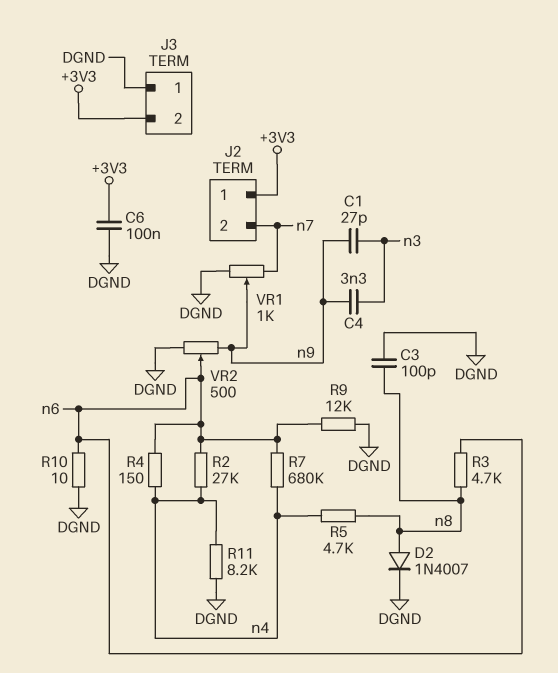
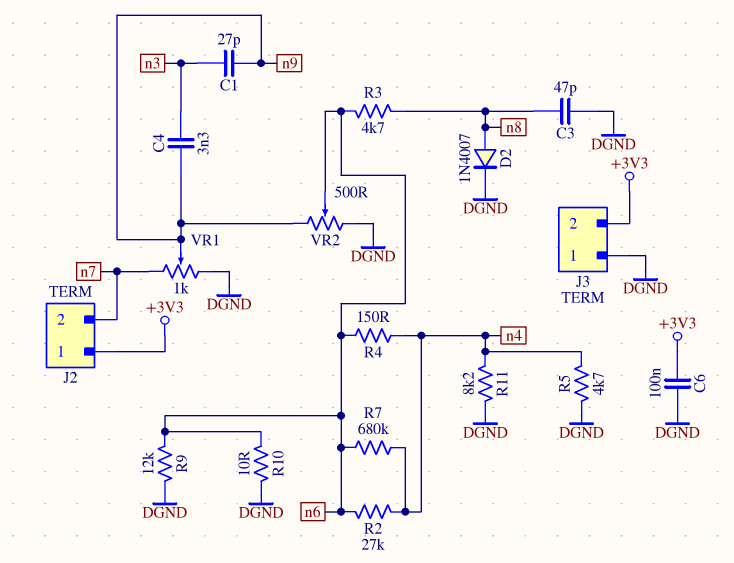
C3: 100pF (DGND, n8) -> 47pF (DGND, n8)
R5: 4.7k (n4, n8) -> 4.7k (DGND, n4)

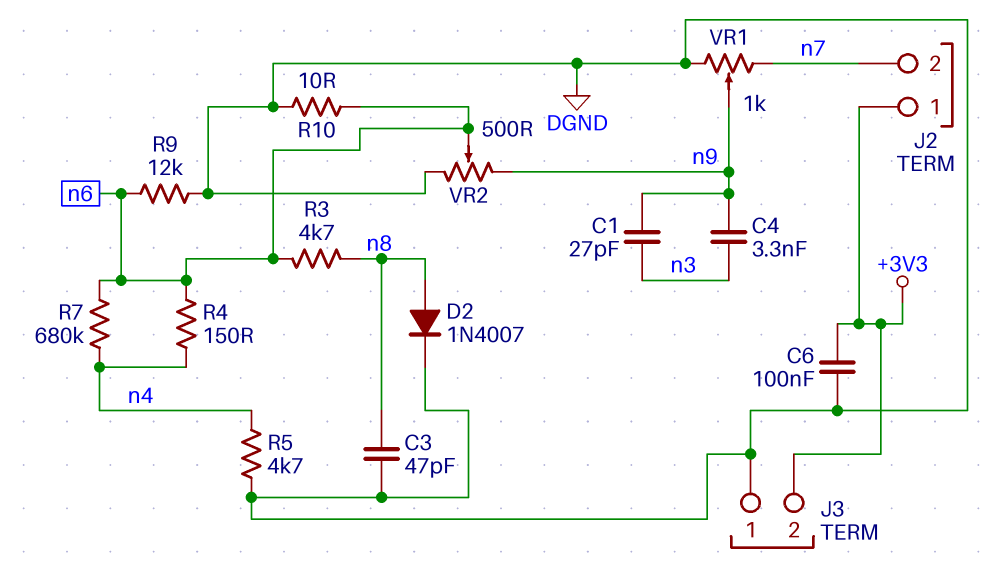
R2: 27k (n4, n6) -> none
R11: 8.2k (DGND, n4) -> none

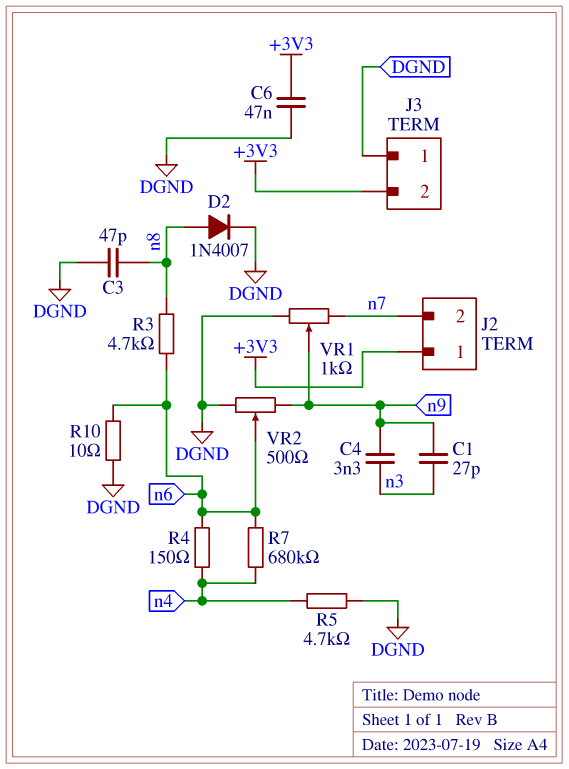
C6: 100nF (+3V3, DGND) -> 47nF (+3V3, DGND)
R9: 12k (DGND, n6) -> none

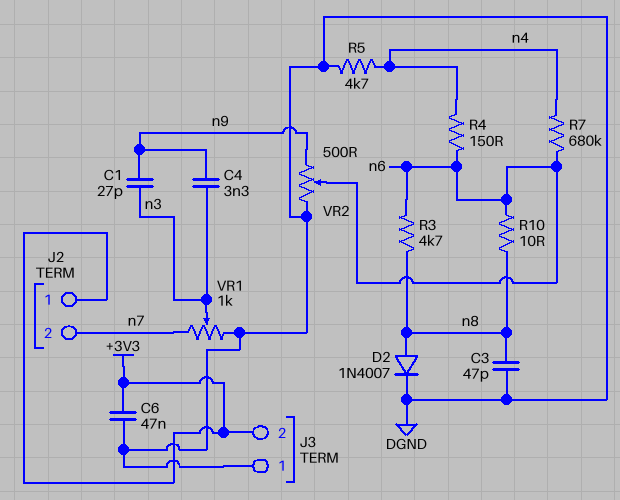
R10: 10 (DGND, n6) -> 10 (n6, n8)
VR1: 1k (DGND, n7, wiper n9) -> 1k (DGND, n7, wiper n3)

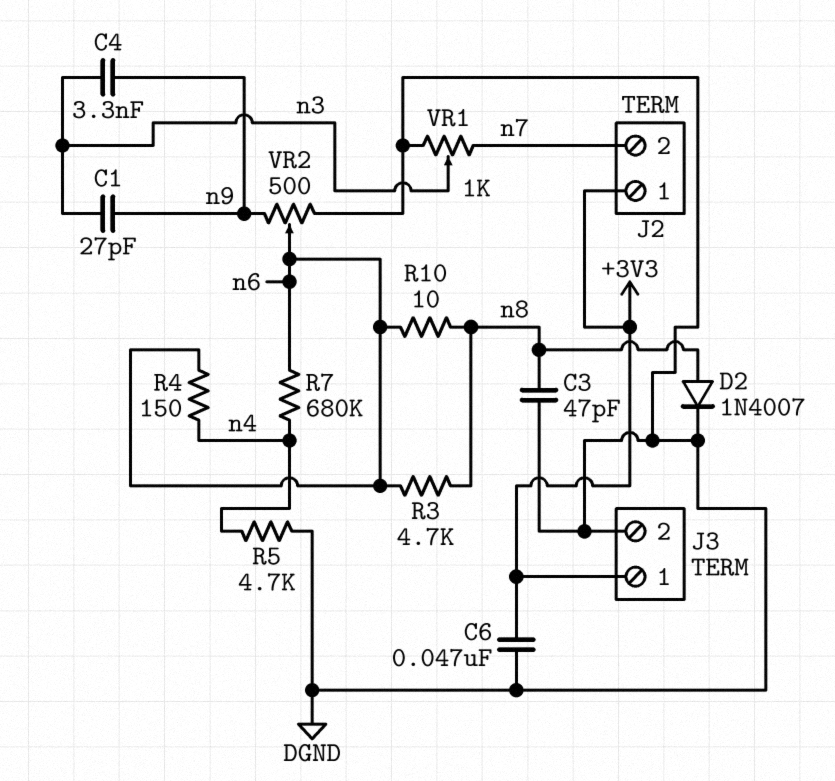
J3 pin 1: DGND -> +3V3
J3 pin 2: +3V3 -> DGND

